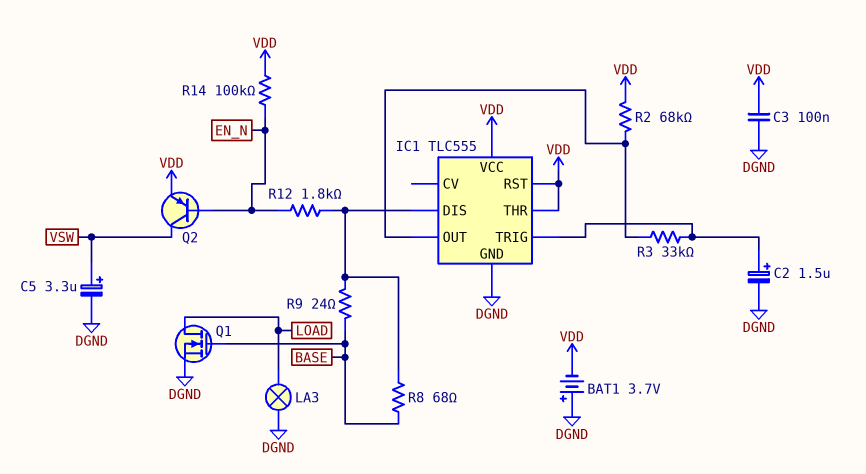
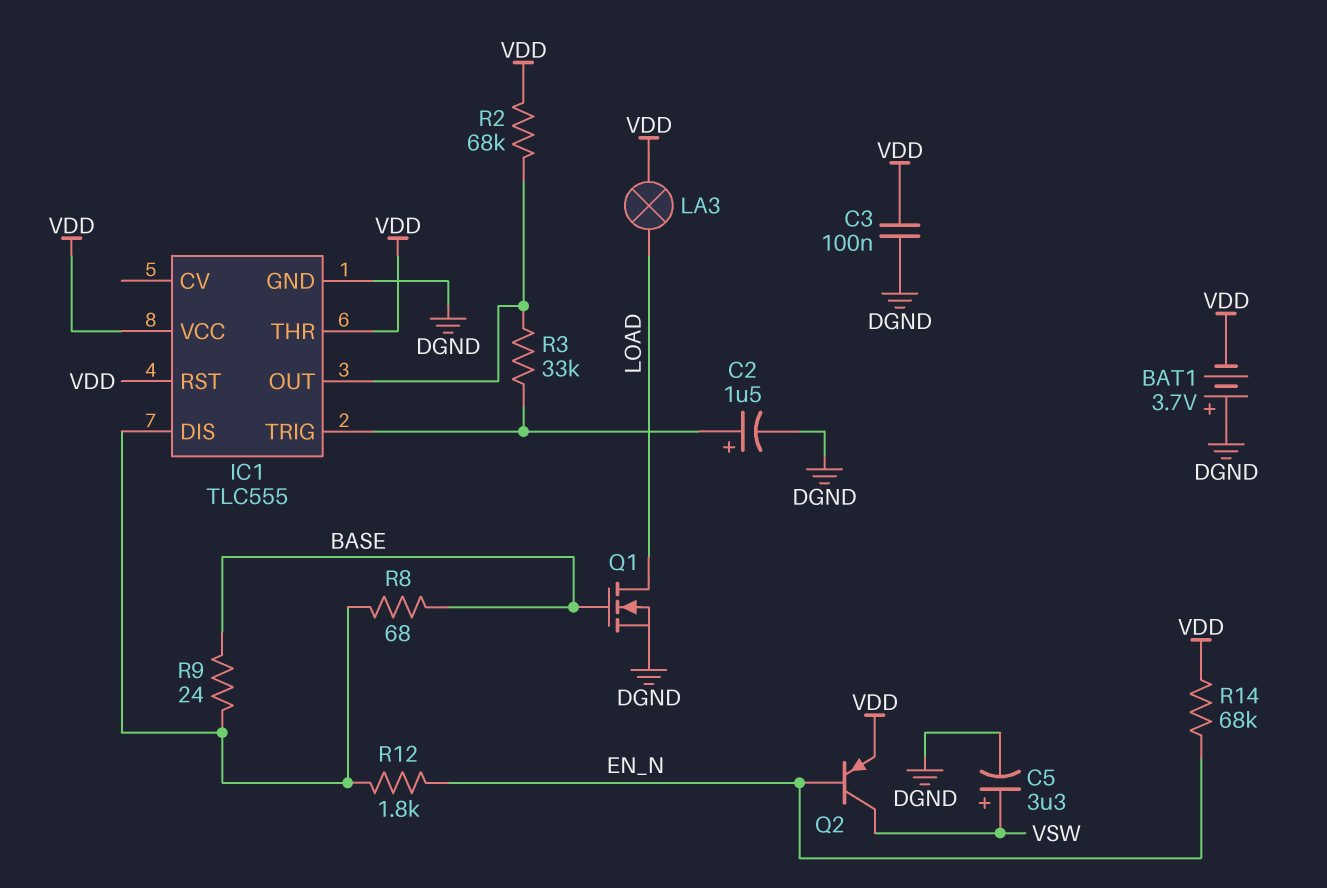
LA3: lamp (DGND, LOAD) -> lamp (LOAD, VDD)
R14: 100k (EN_N, VDD) -> 68k (EN_N, VDD)

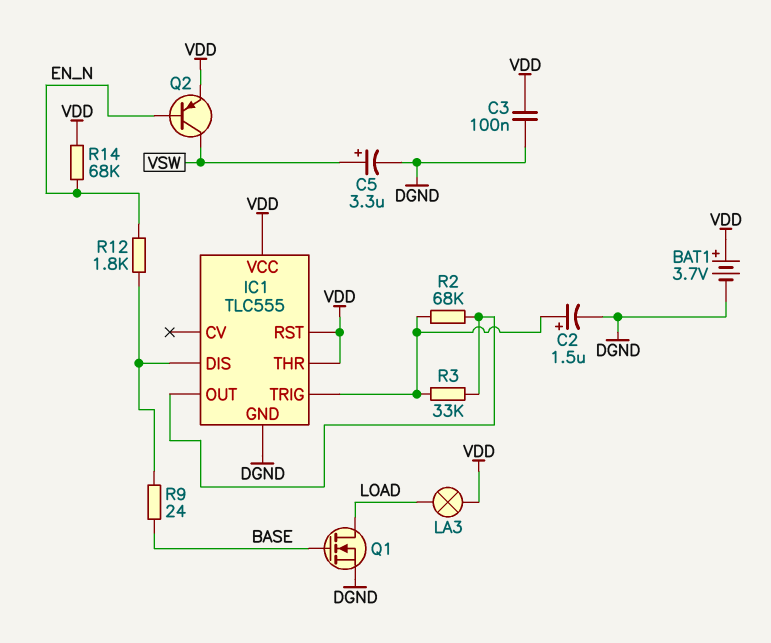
BAT1: 3.7V (plus DGND, minus VDD) -> 3.7V (plus VDD, minus DGND)
R2: 68k (IC1/OUT, VDD) -> 68k (IC1/OUT, IC1/TRIG)
R8: 68 (BASE, IC1/DIS) -> none

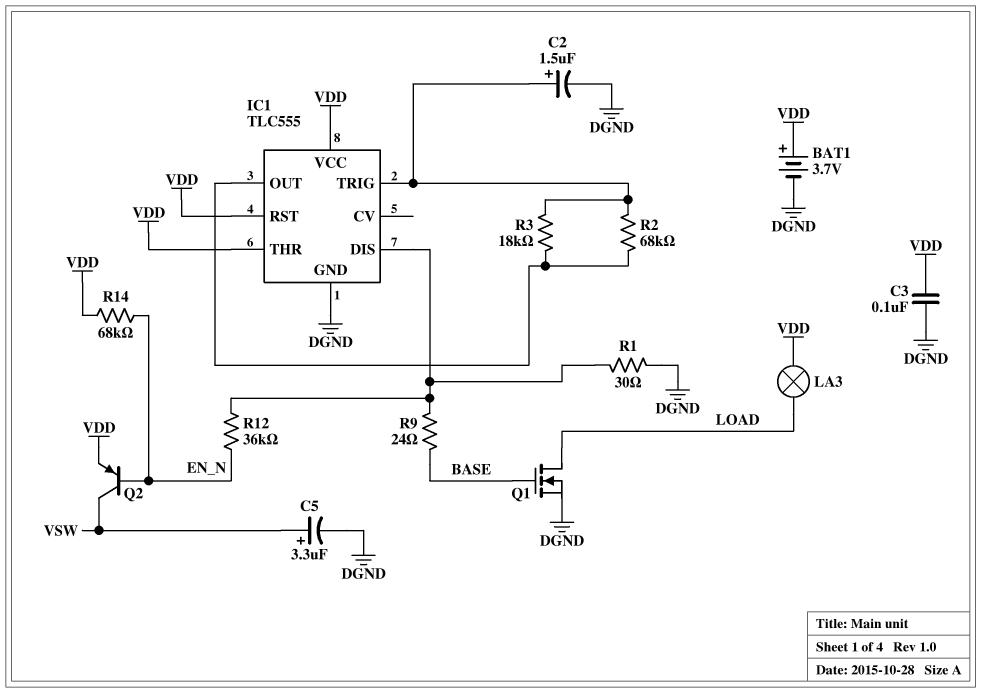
R1: none -> 30 (DGND, IC1/DIS)
R3: 33k (IC1/OUT, IC1/TRIG) -> 18k (IC1/OUT, IC1/TRIG)
R12: 1.8k (EN_N, IC1/DIS) -> 36k (EN_N, IC1/DIS)

